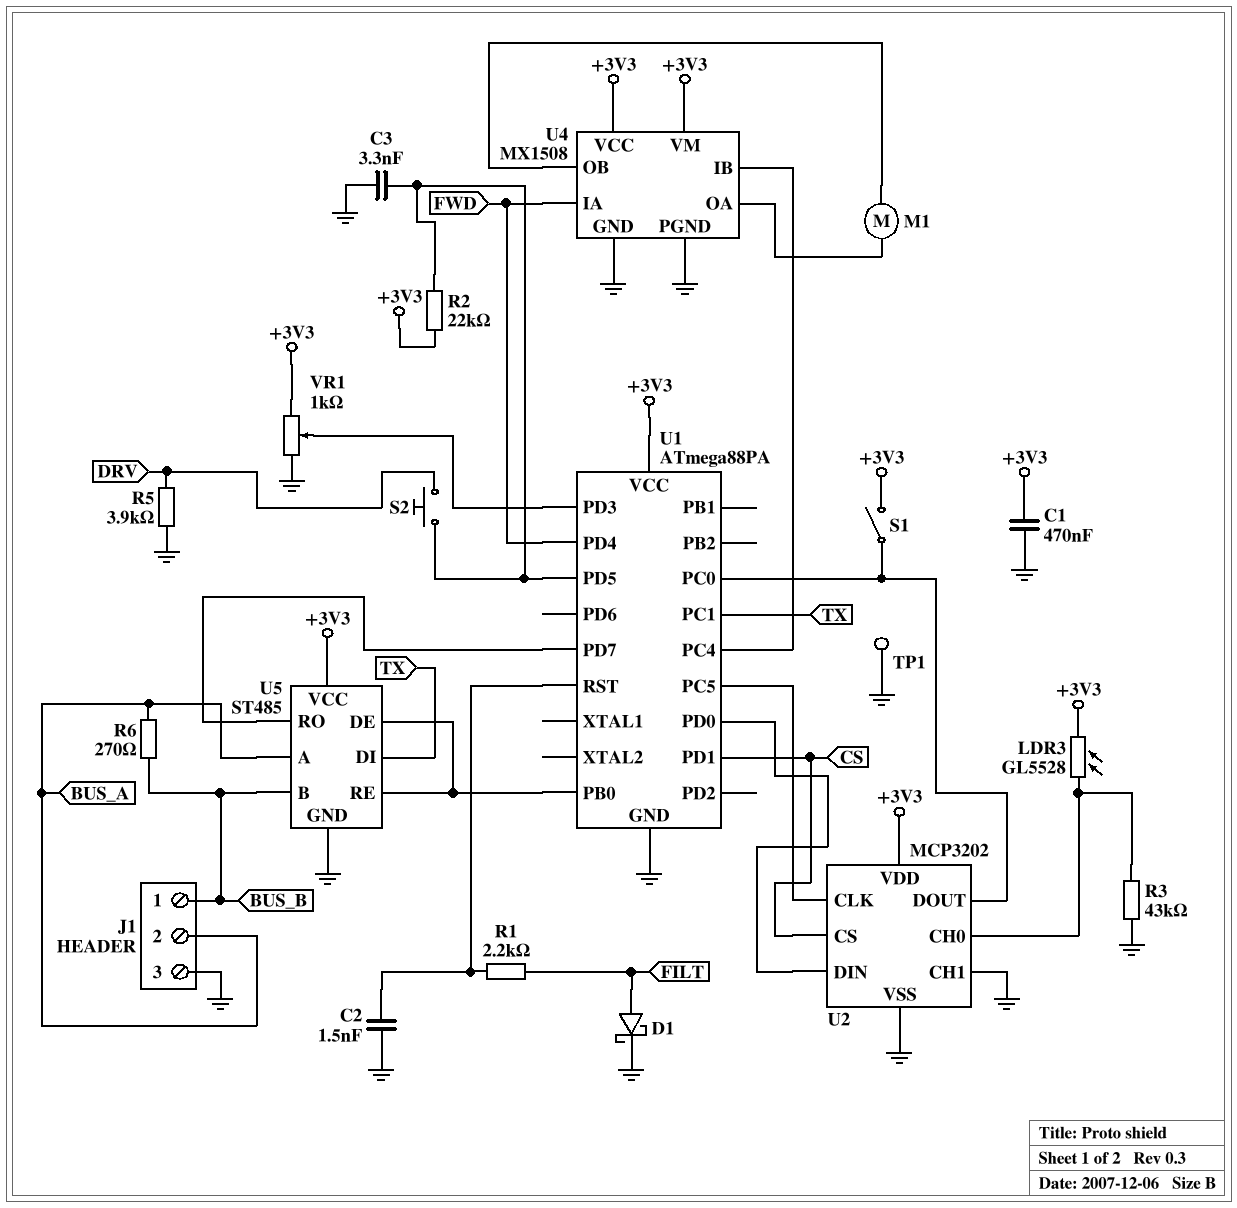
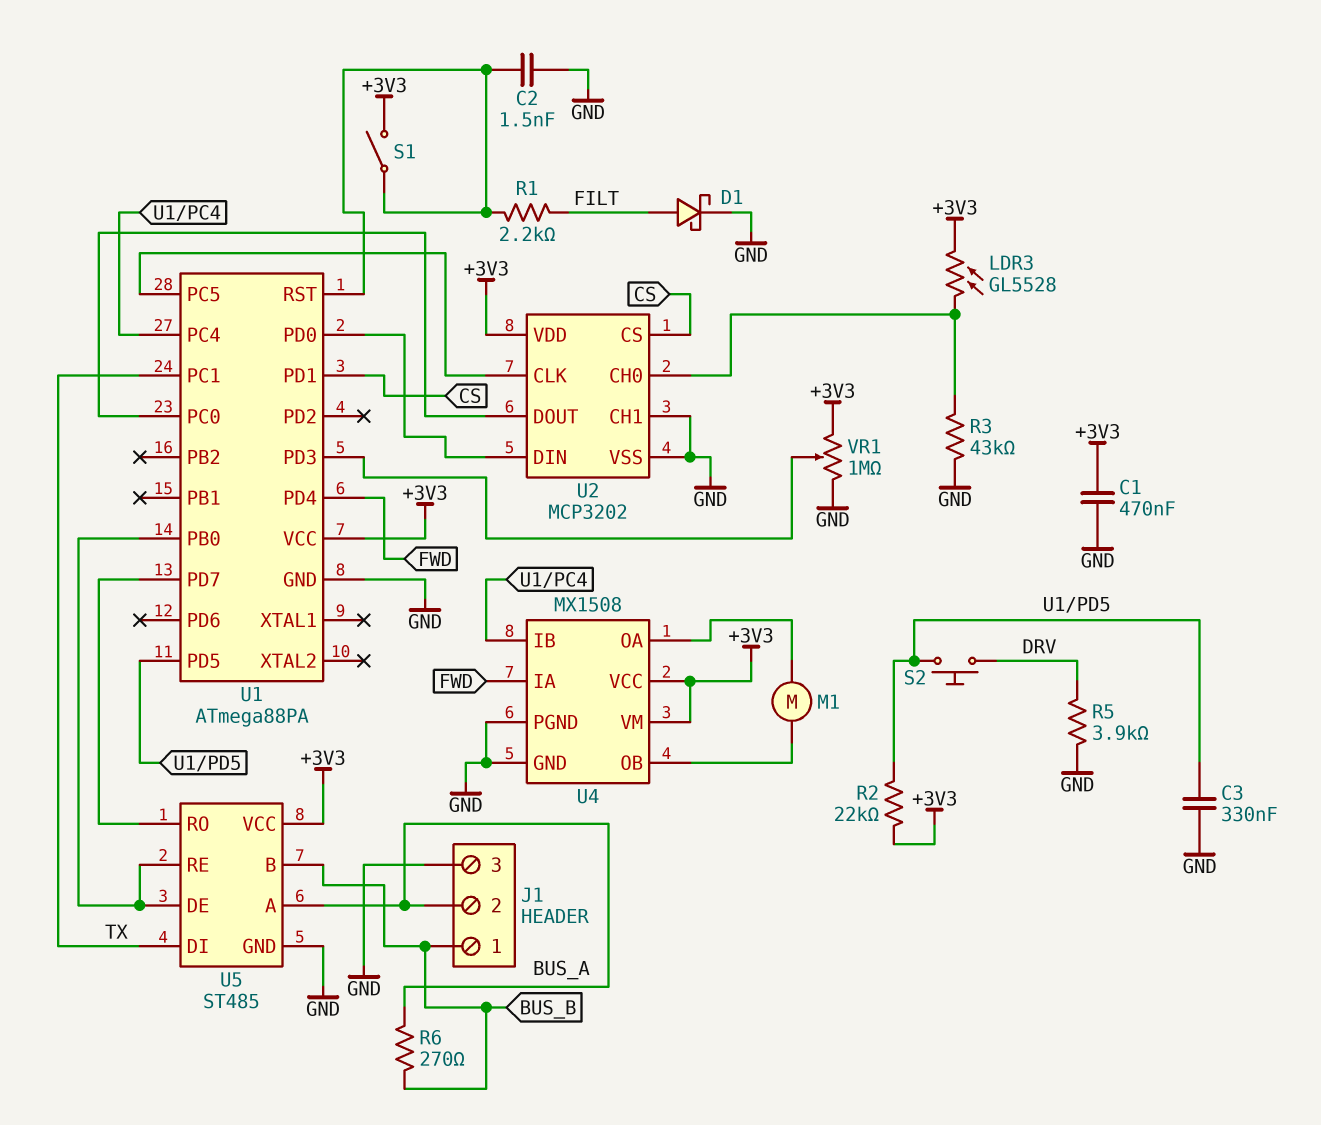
C3: 3.3nF (GND, U1/PD5) -> 330nF (GND, U1/PD5)
S1: switch (+3V3, U1/PC0) -> switch (+3V3, U1/RST)
TP1: test point (GND) -> none
VR1: 1k (+3V3, GND, wiper U1/PD3) -> 1M (+3V3, GND, wiper U1/PD3)

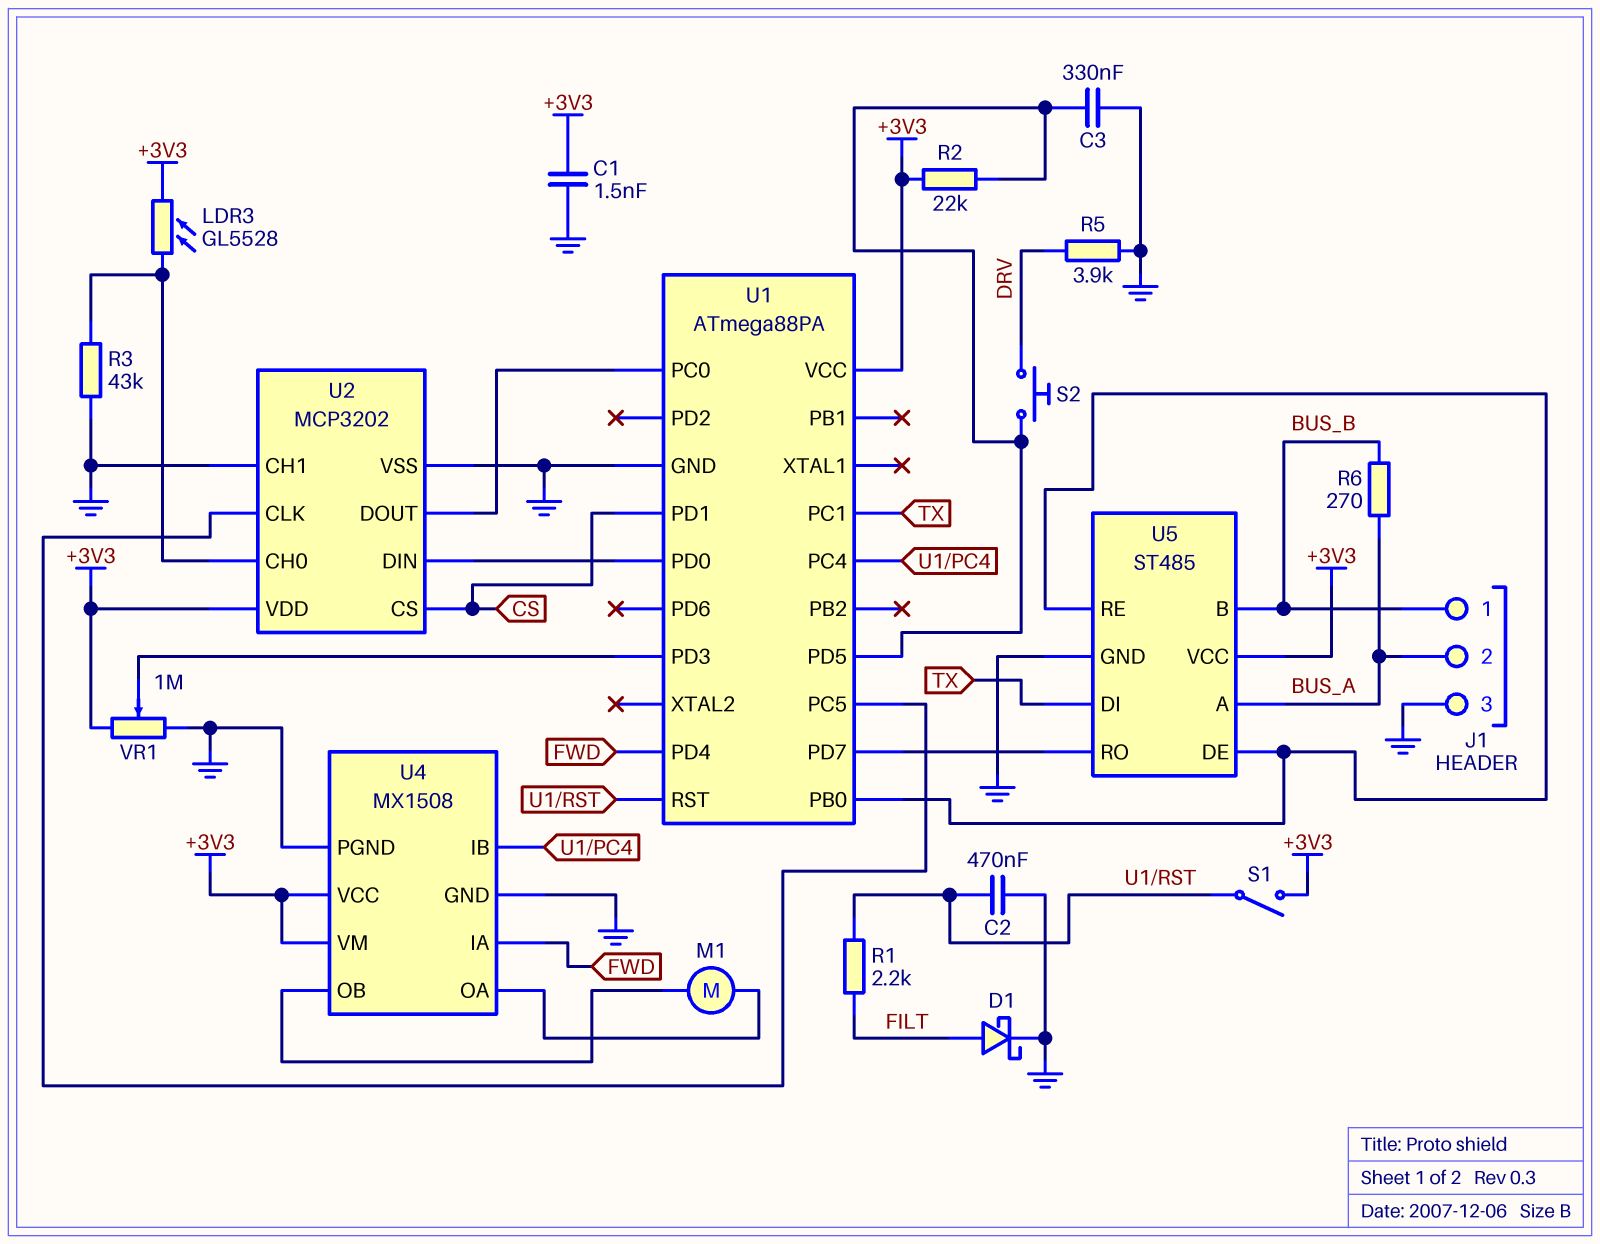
C1: 470nF (+3V3, GND) -> 1.5nF (+3V3, GND)
C2: 1.5nF (GND, U1/RST) -> 470nF (GND, U1/RST)

